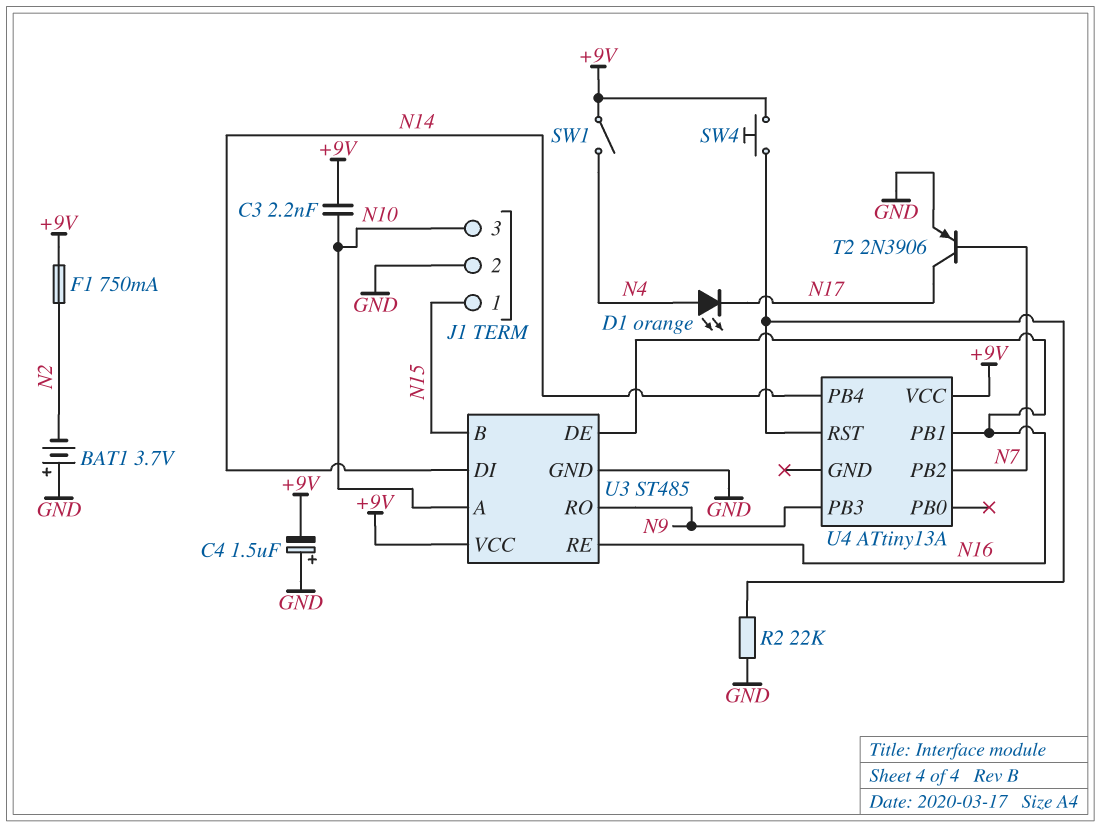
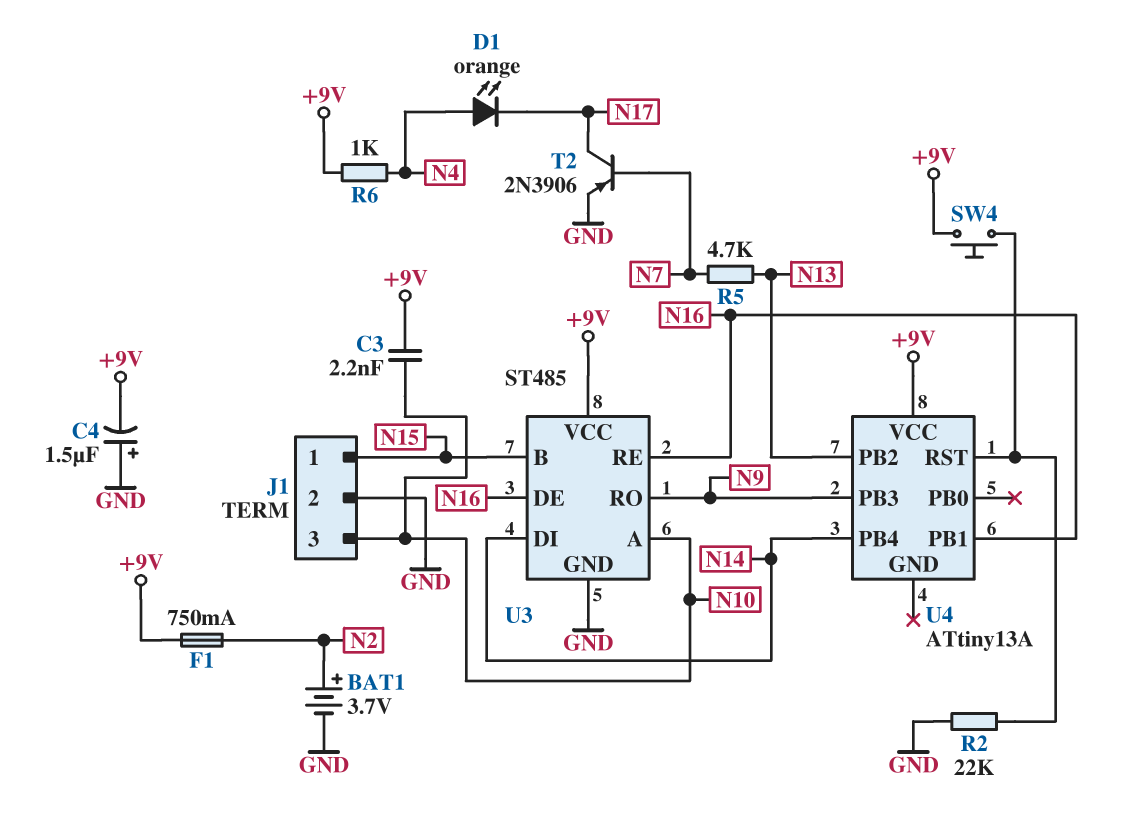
BAT1: 3.7V (plus GND, minus N2) -> 3.7V (plus N2, minus GND)
R5: none -> 4.7k (N7, N13)
R6: none -> 1k (+9V, N4)
SW1: switch (+9V, N4) -> none
U4 pin PB2: N7 -> N13

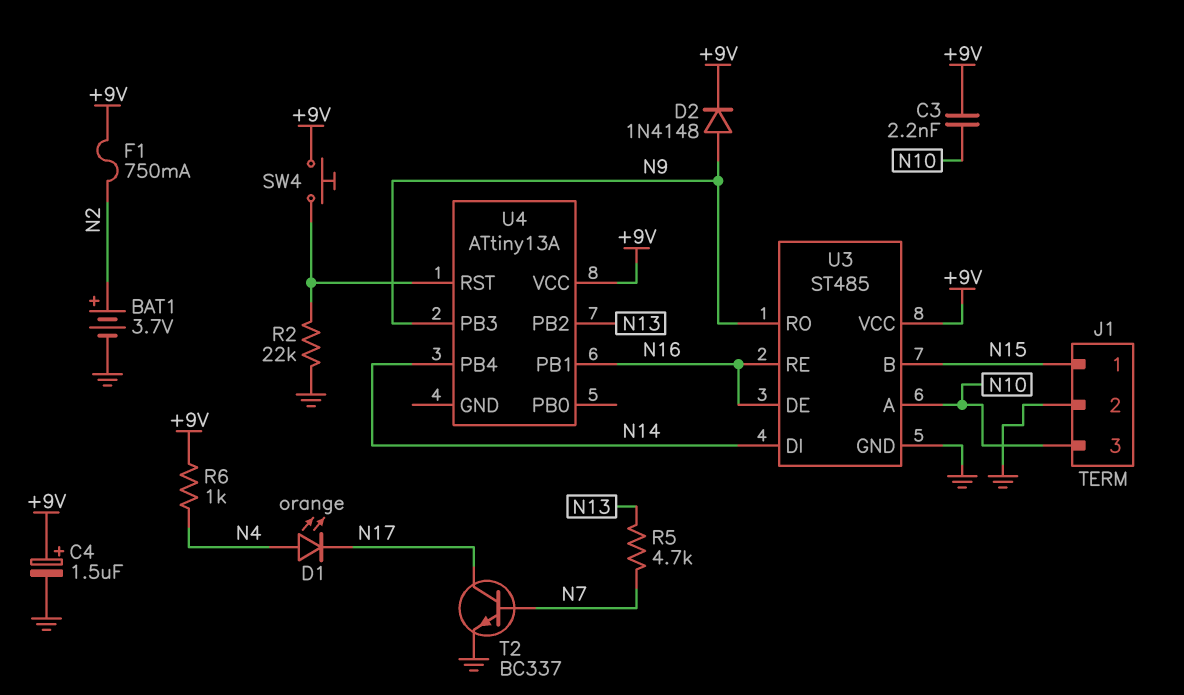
C4: 1.5uF (plus GND, minus +9V) -> 1.5uF (plus +9V, minus GND)
D2: none -> diode 1N4148 (A N9, K +9V)
T2: PNP 2N3906 (B N7, C N17, E GND) -> NPN BC337 (B N7, C N17, E GND)

